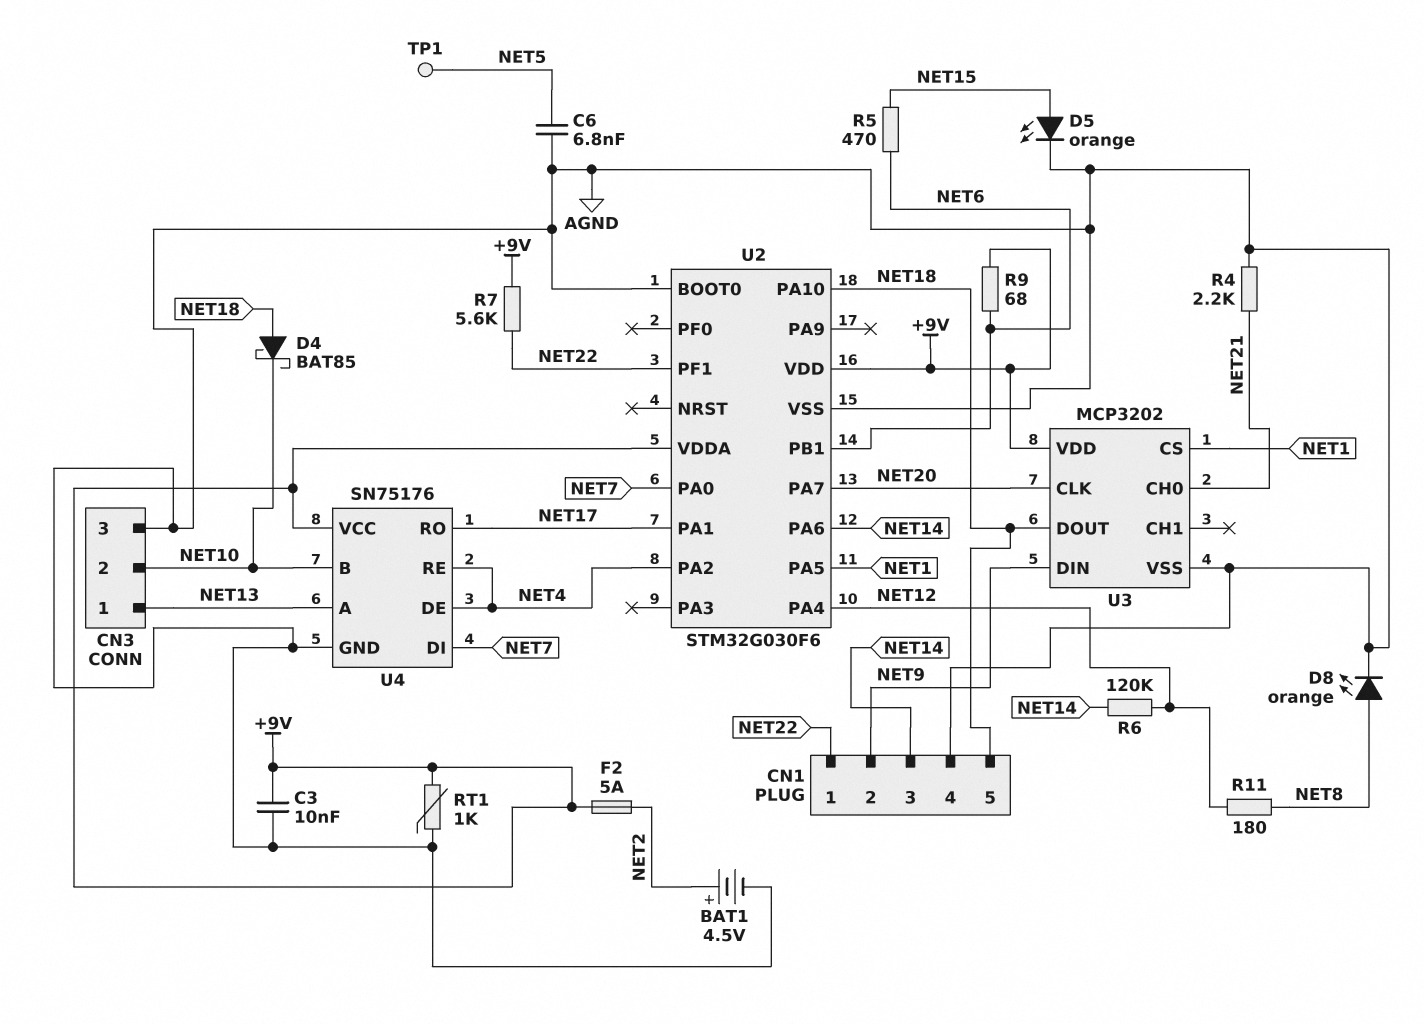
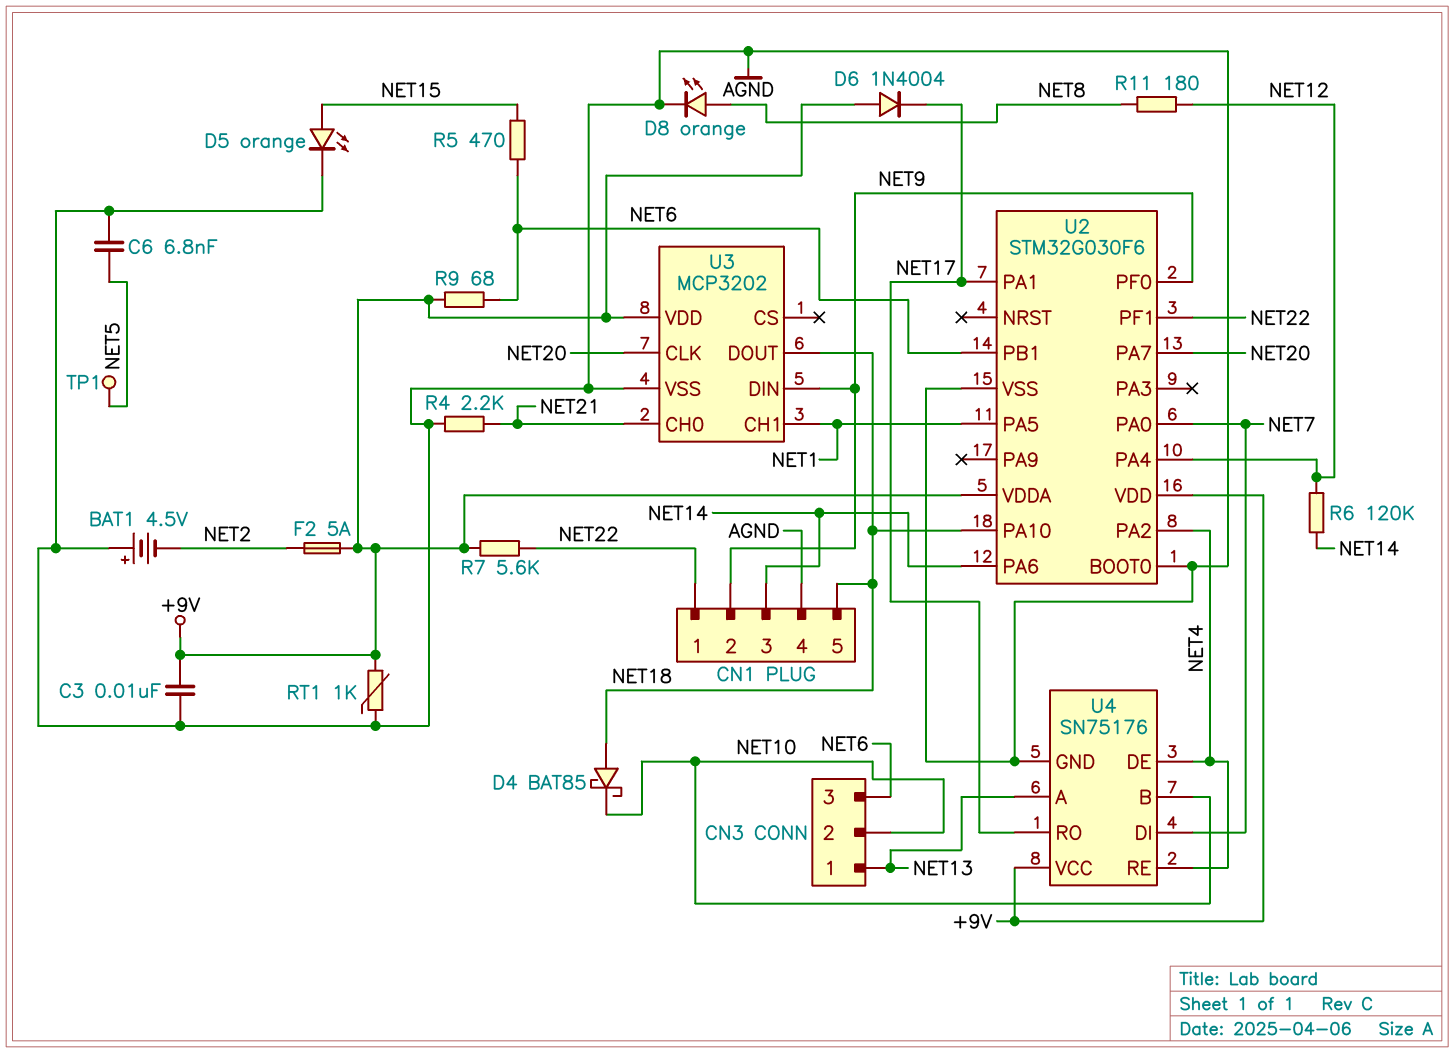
BAT1: 4.5V (plus NET2, minus AGND) -> 4.5V (plus AGND, minus NET2)
CN3 pin 3: AGND -> NET6
D6: none -> diode 1N4004 (A +9V, K NET17)
U2 pin PF0: none -> NET9
U3 pin CH1: none -> NET1
U3 pin CS: NET1 -> none

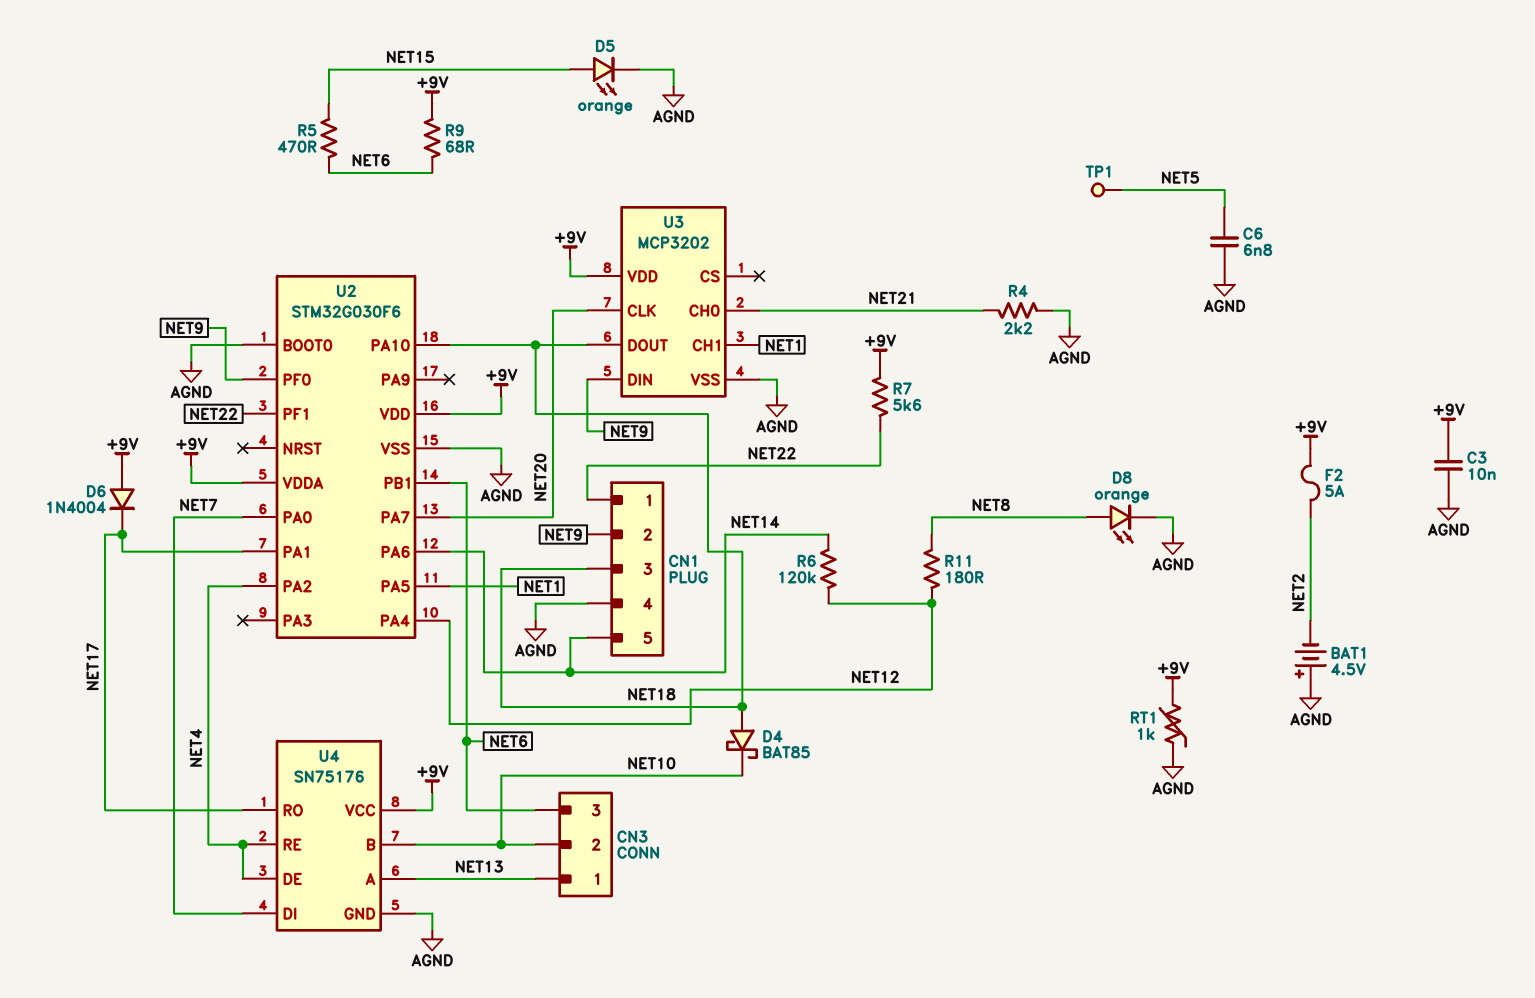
CN1 pin 3: NET14 -> NET18
CN1 pin 5: NET18 -> NET14

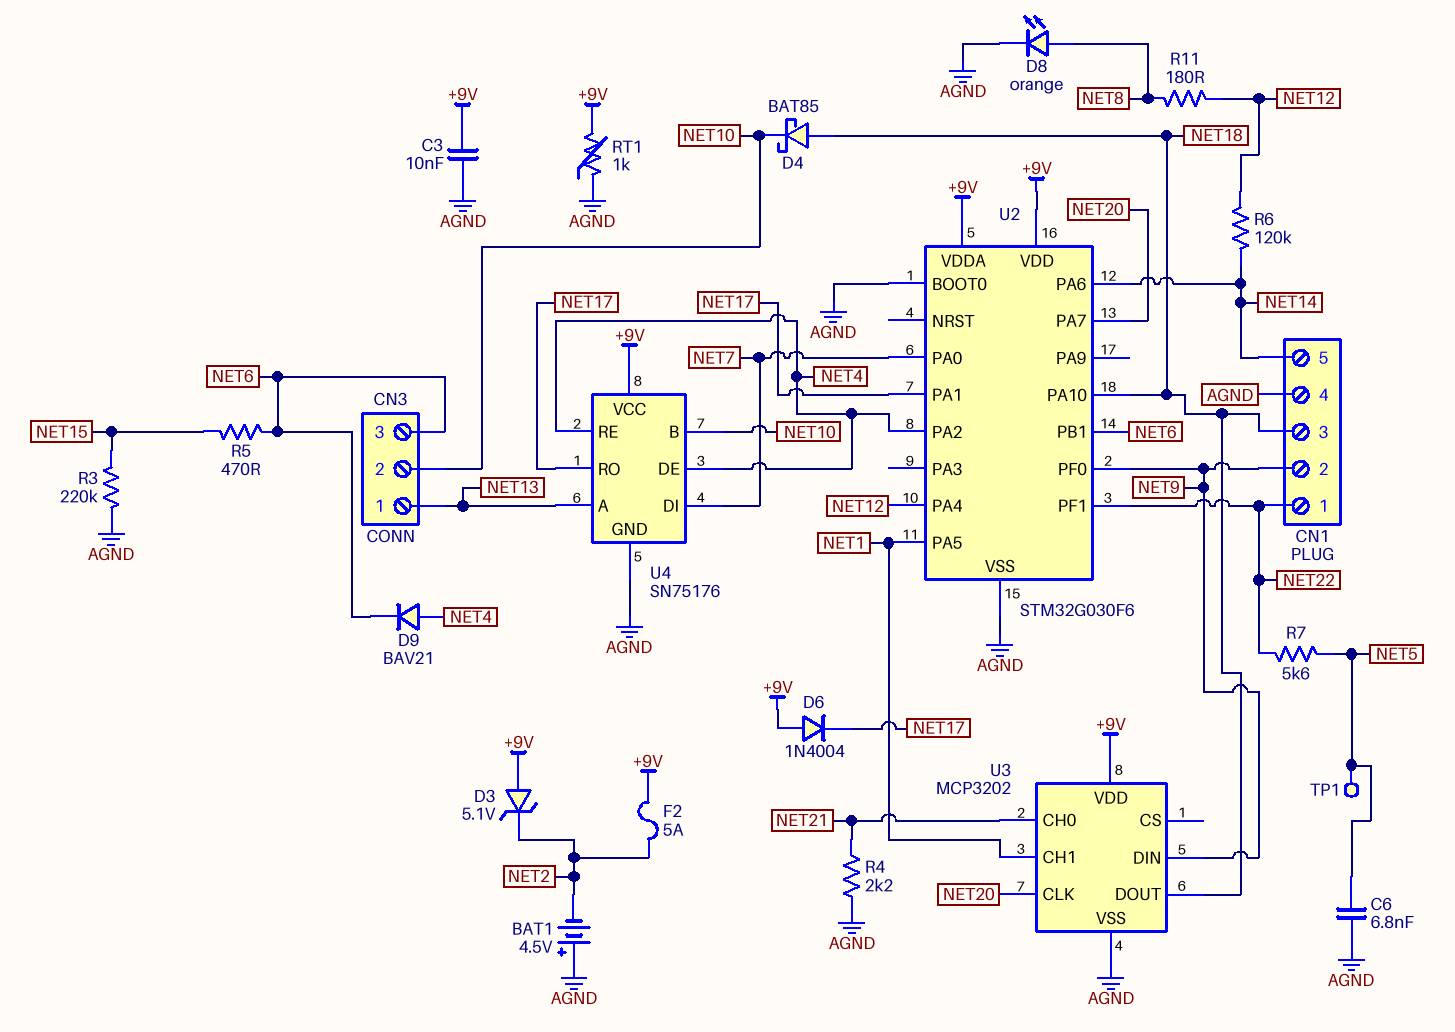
D3: none -> zener 5.1V (A +9V, K NET2)
D5: LED orange (A NET15, K AGND) -> none
D9: none -> diode BAV21 (A NET4, K NET6)
R3: none -> 220k (AGND, NET15)
R7: 5.6k (+9V, NET22) -> 5.6k (NET5, NET22)
R9: 68 (+9V, NET6) -> none

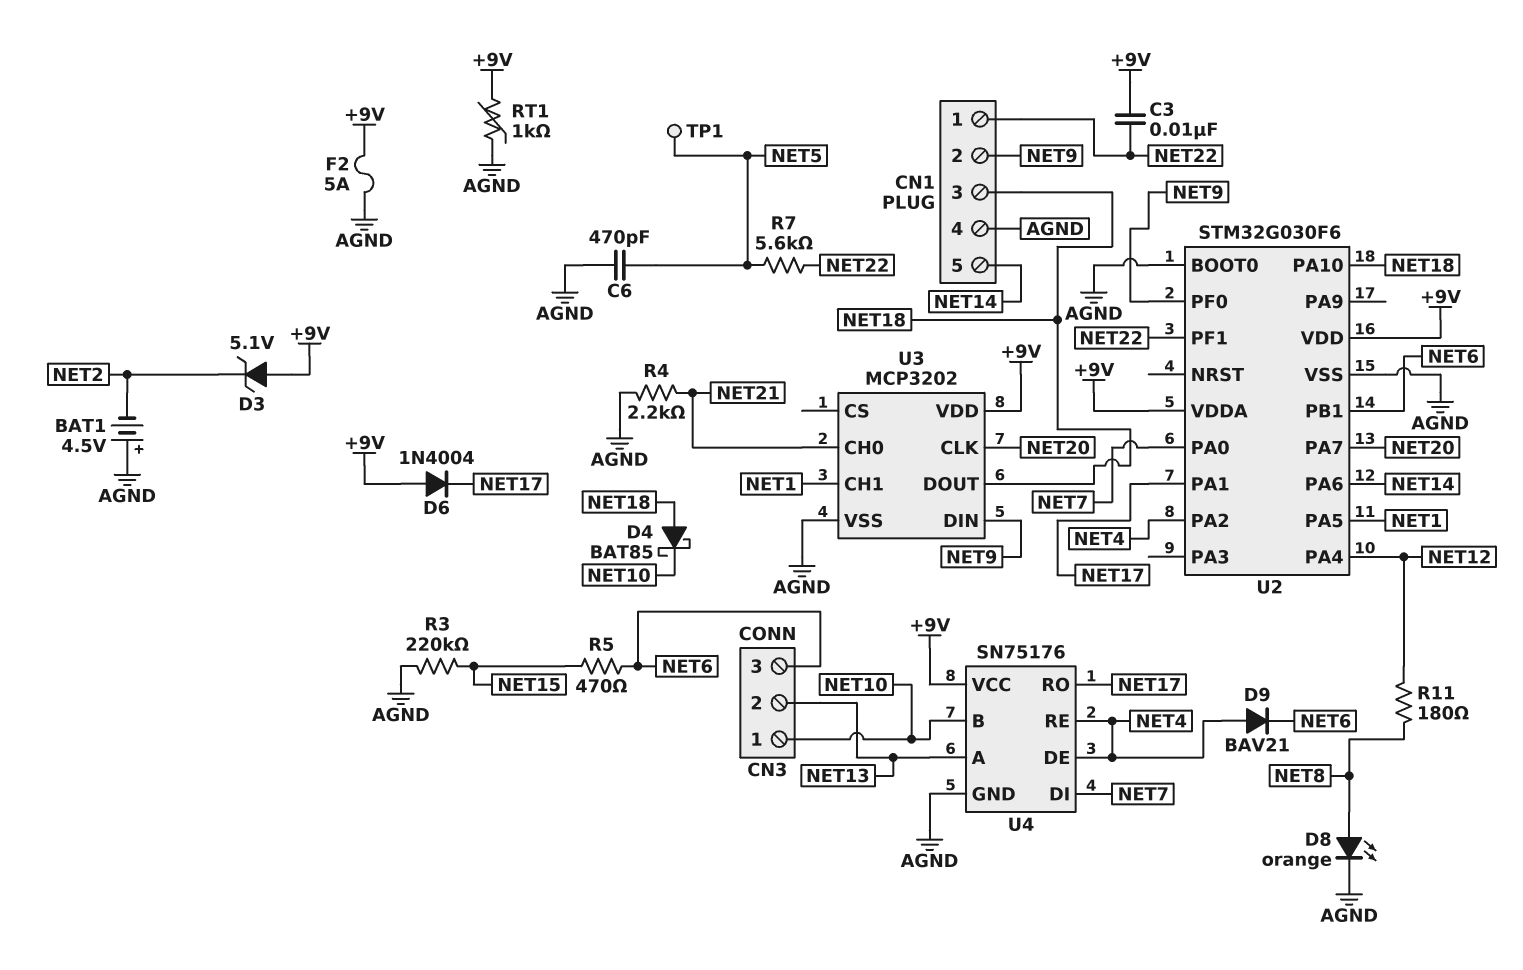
C3: 10nF (+9V, AGND) -> 10nF (+9V, NET22)
C6: 6.8nF (AGND, NET5) -> 470pF (AGND, NET5)
CN3 pin 1: NET13 -> NET10
CN3 pin 2: NET10 -> NET13
F2: 5A (+9V, NET2) -> 5A (+9V, AGND)
R6: 120k (NET12, NET14) -> none

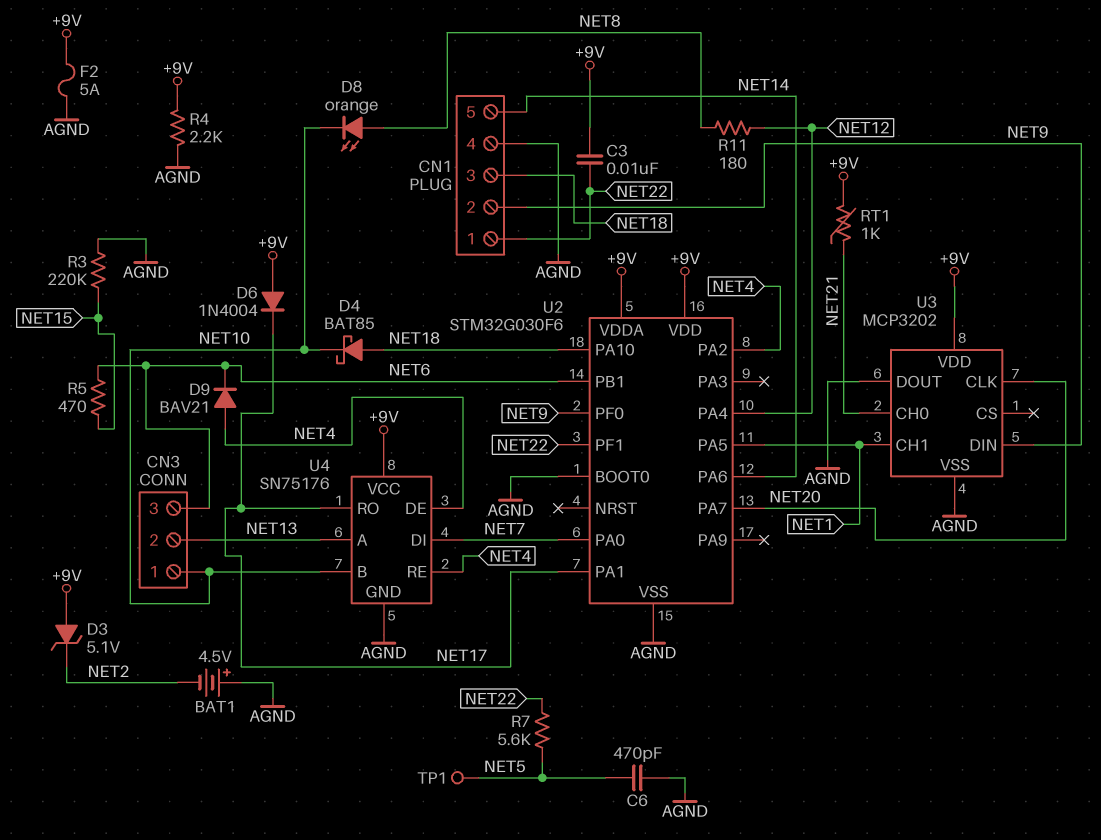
D8: LED orange (A NET8, K AGND) -> LED orange (A NET8, K NET10)
R4: 2.2k (AGND, NET21) -> 2.2k (+9V, AGND)
RT1: 1k (+9V, AGND) -> 1k (+9V, NET21)
U3 pin DOUT: NET18 -> AGND

